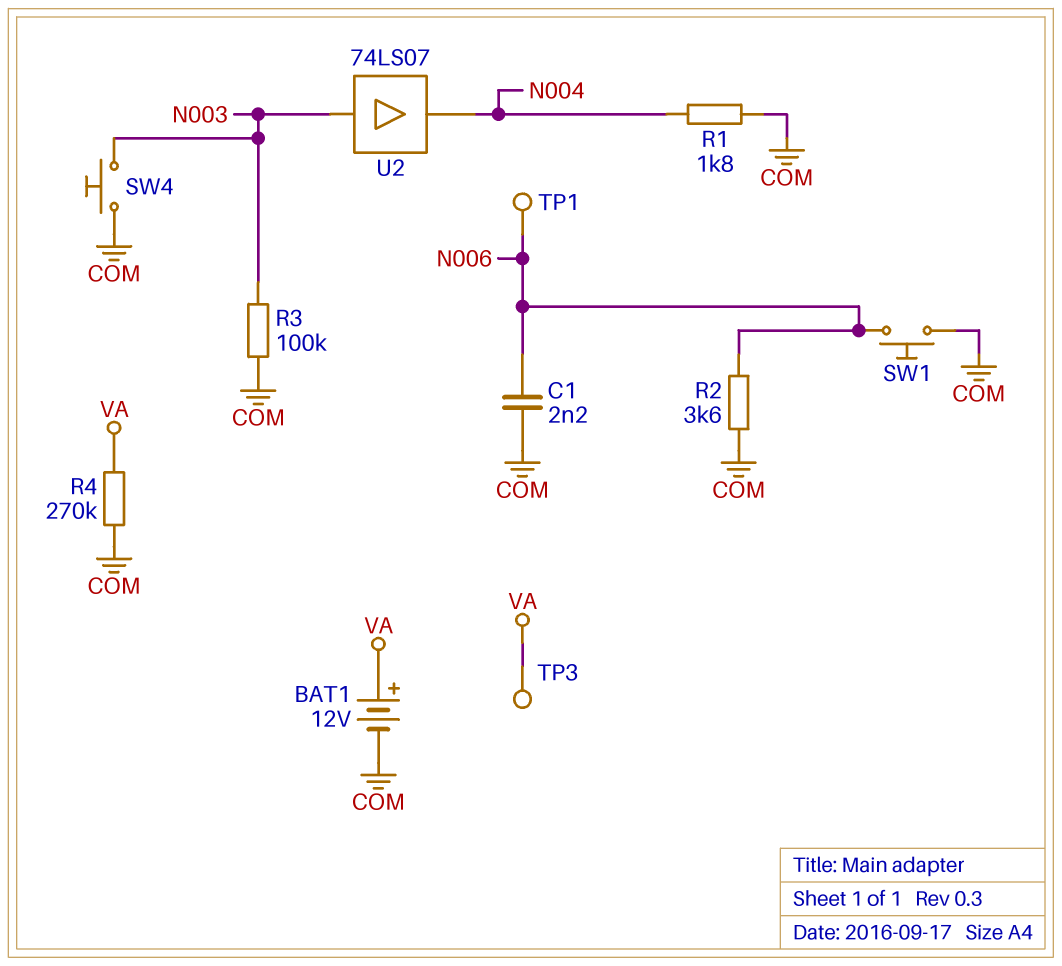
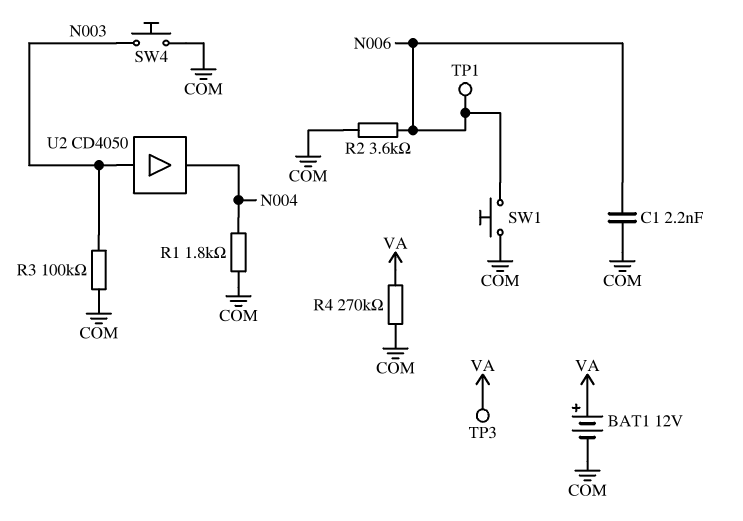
U2: buffer 74LS07 (in N003, out N004) -> buffer CD4050 (in N003, out N004)

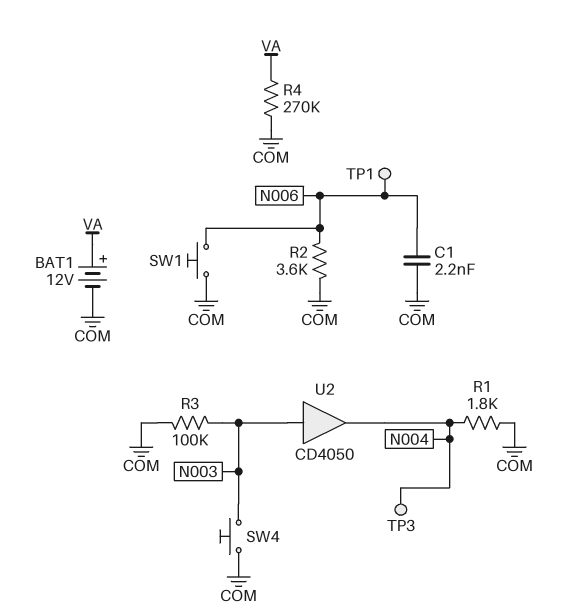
TP3: test point (VA) -> test point (N004)

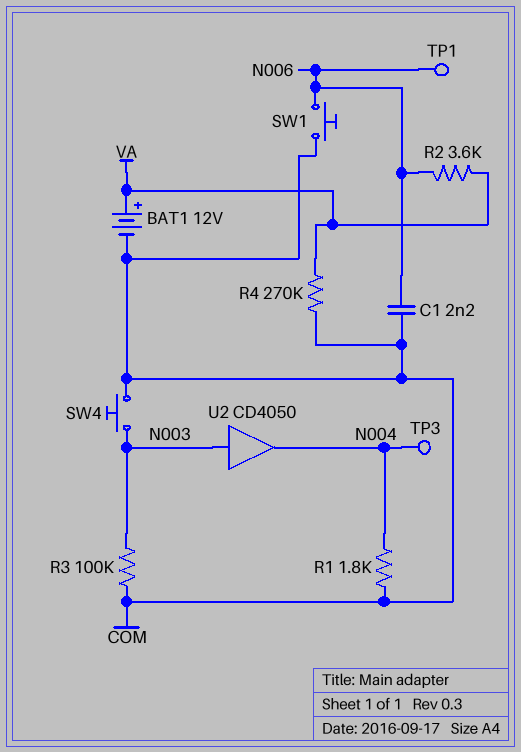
R2: 3.6k (COM, N006) -> 3.6k (N006, VA)

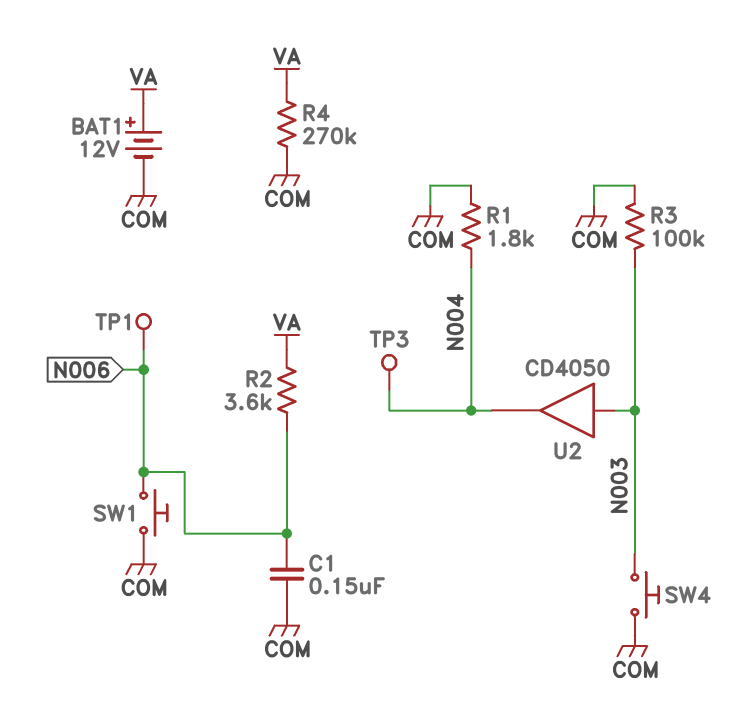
C1: 2.2nF (COM, N006) -> 150nF (COM, N006)

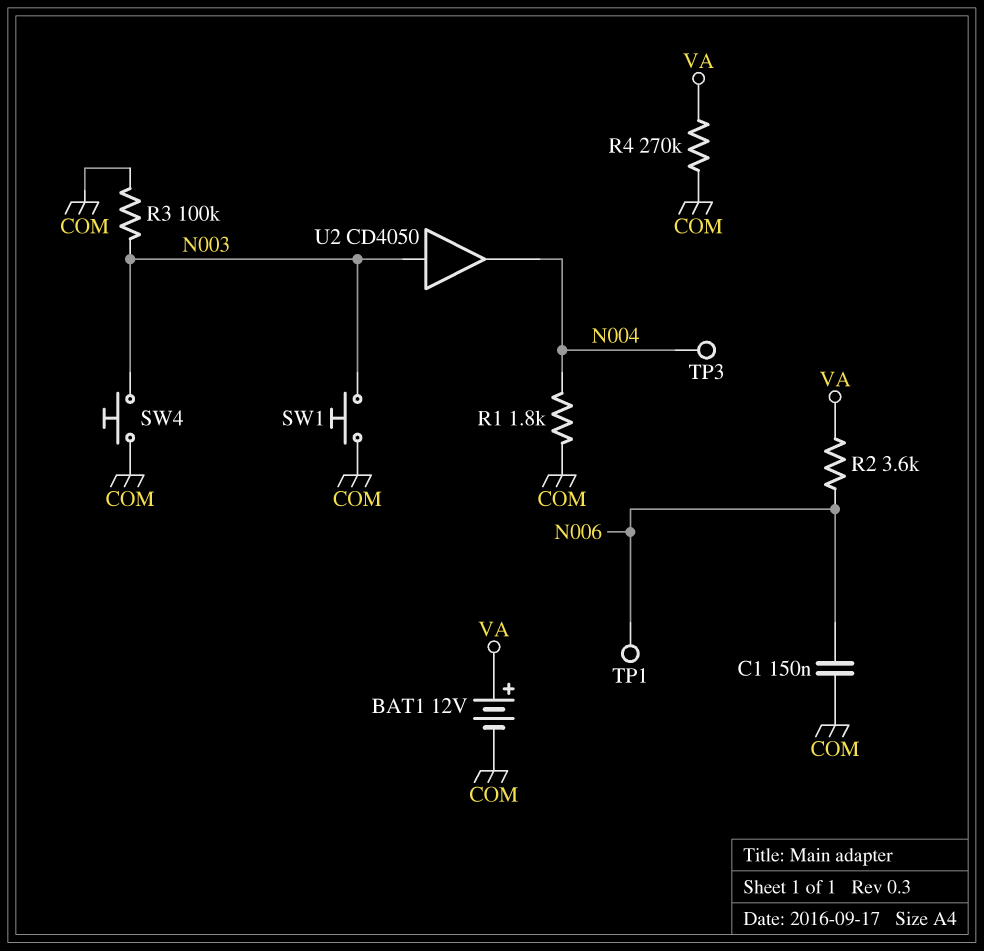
SW1: button (COM, N006) -> button (COM, N003)

